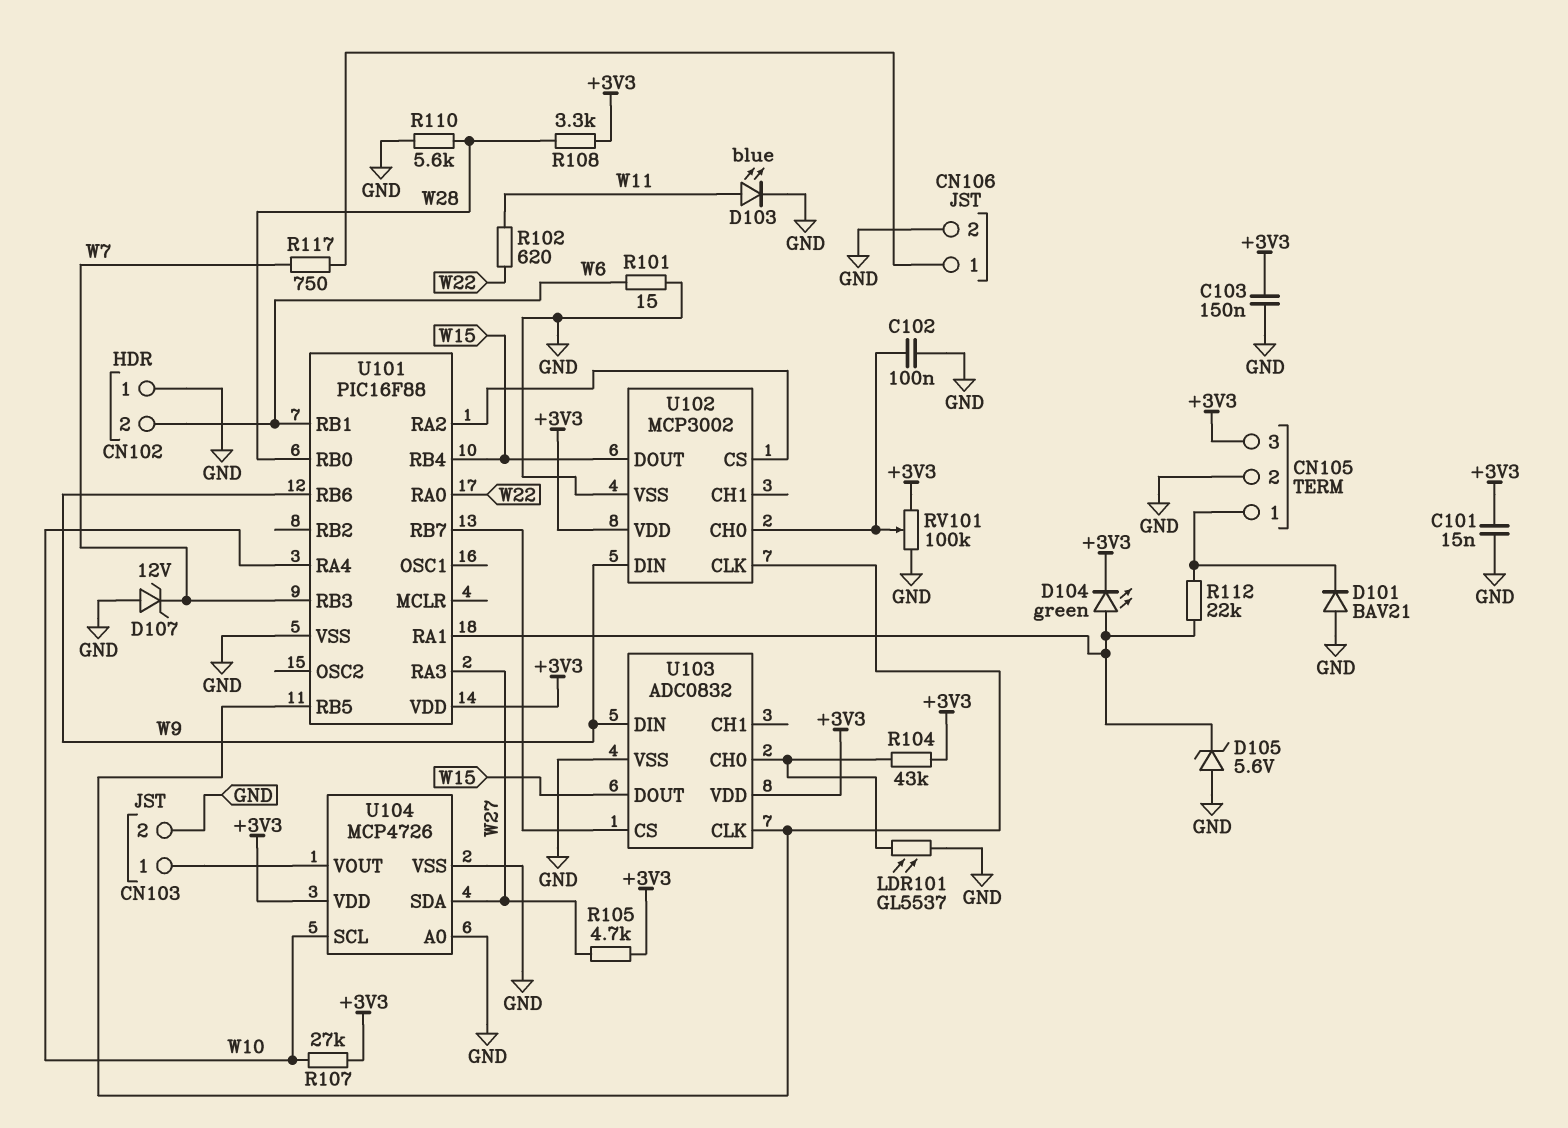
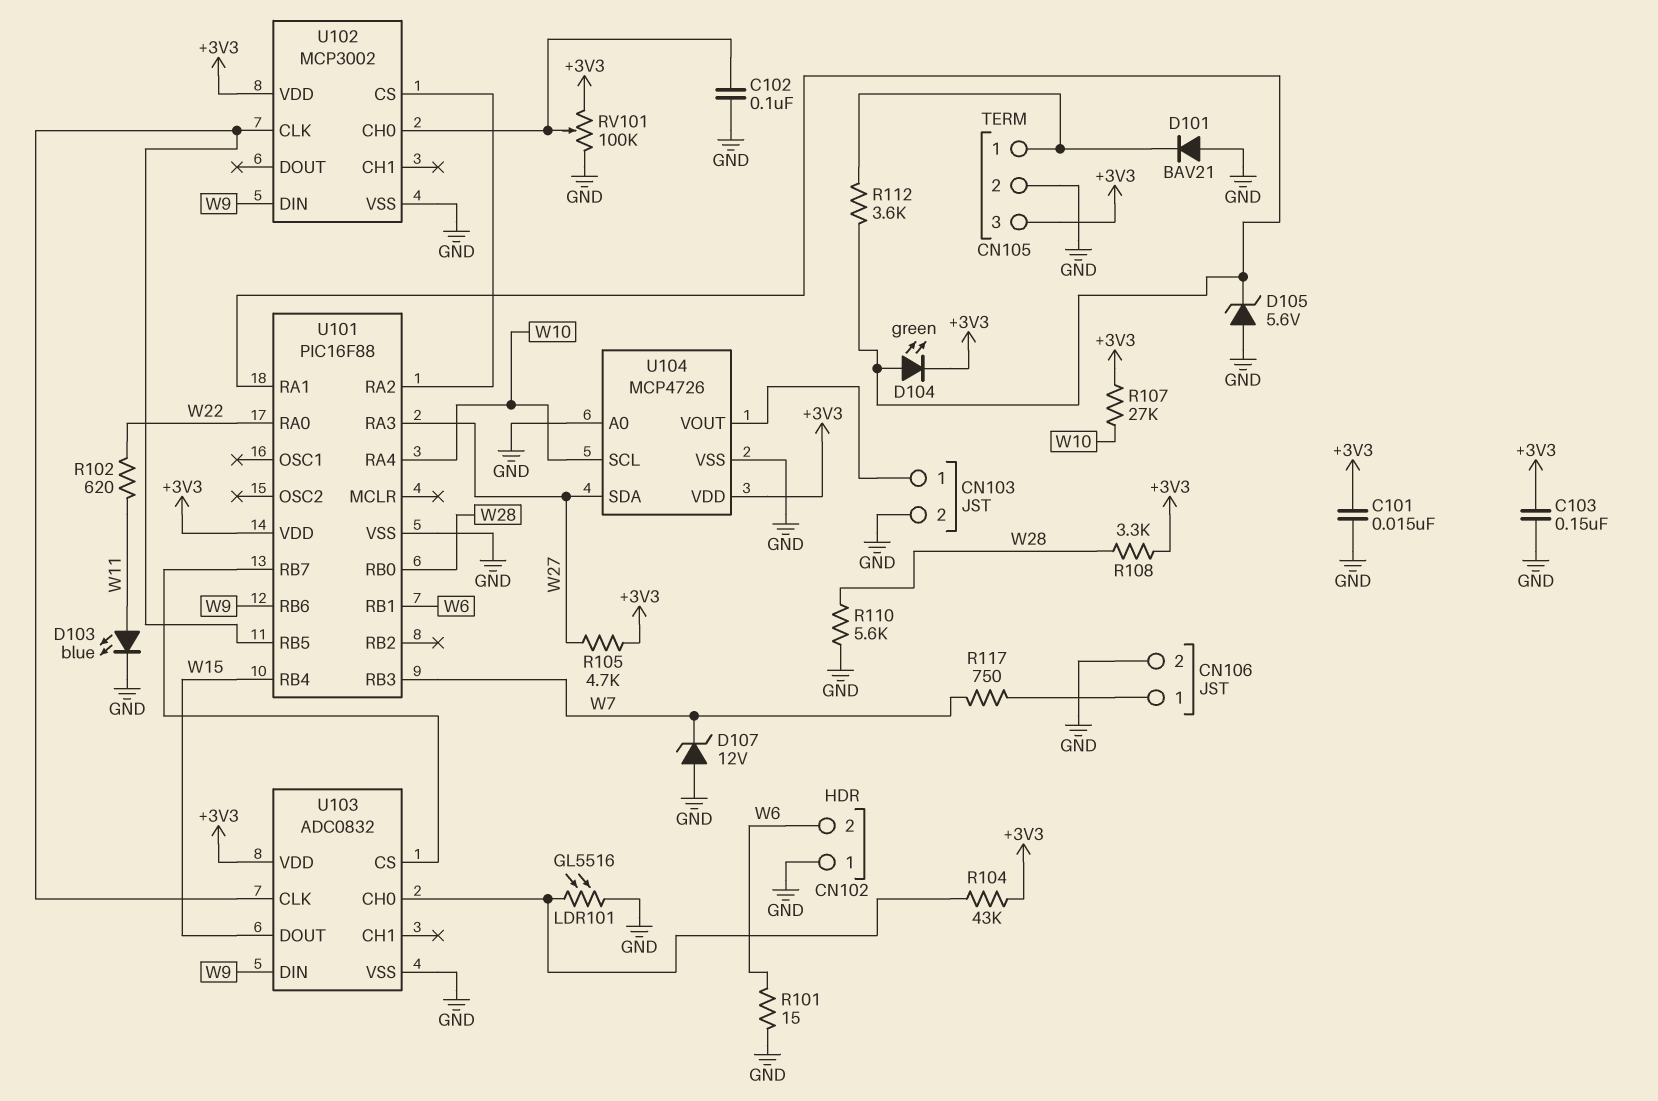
LDR101: GL5537 (GND, U103/CH0) -> GL5516 (GND, U103/CH0)
R112: 22k (CN105/1, U101/RA1) -> 3.6k (CN105/1, U101/RA1)
U102 pin DOUT: W15 -> none

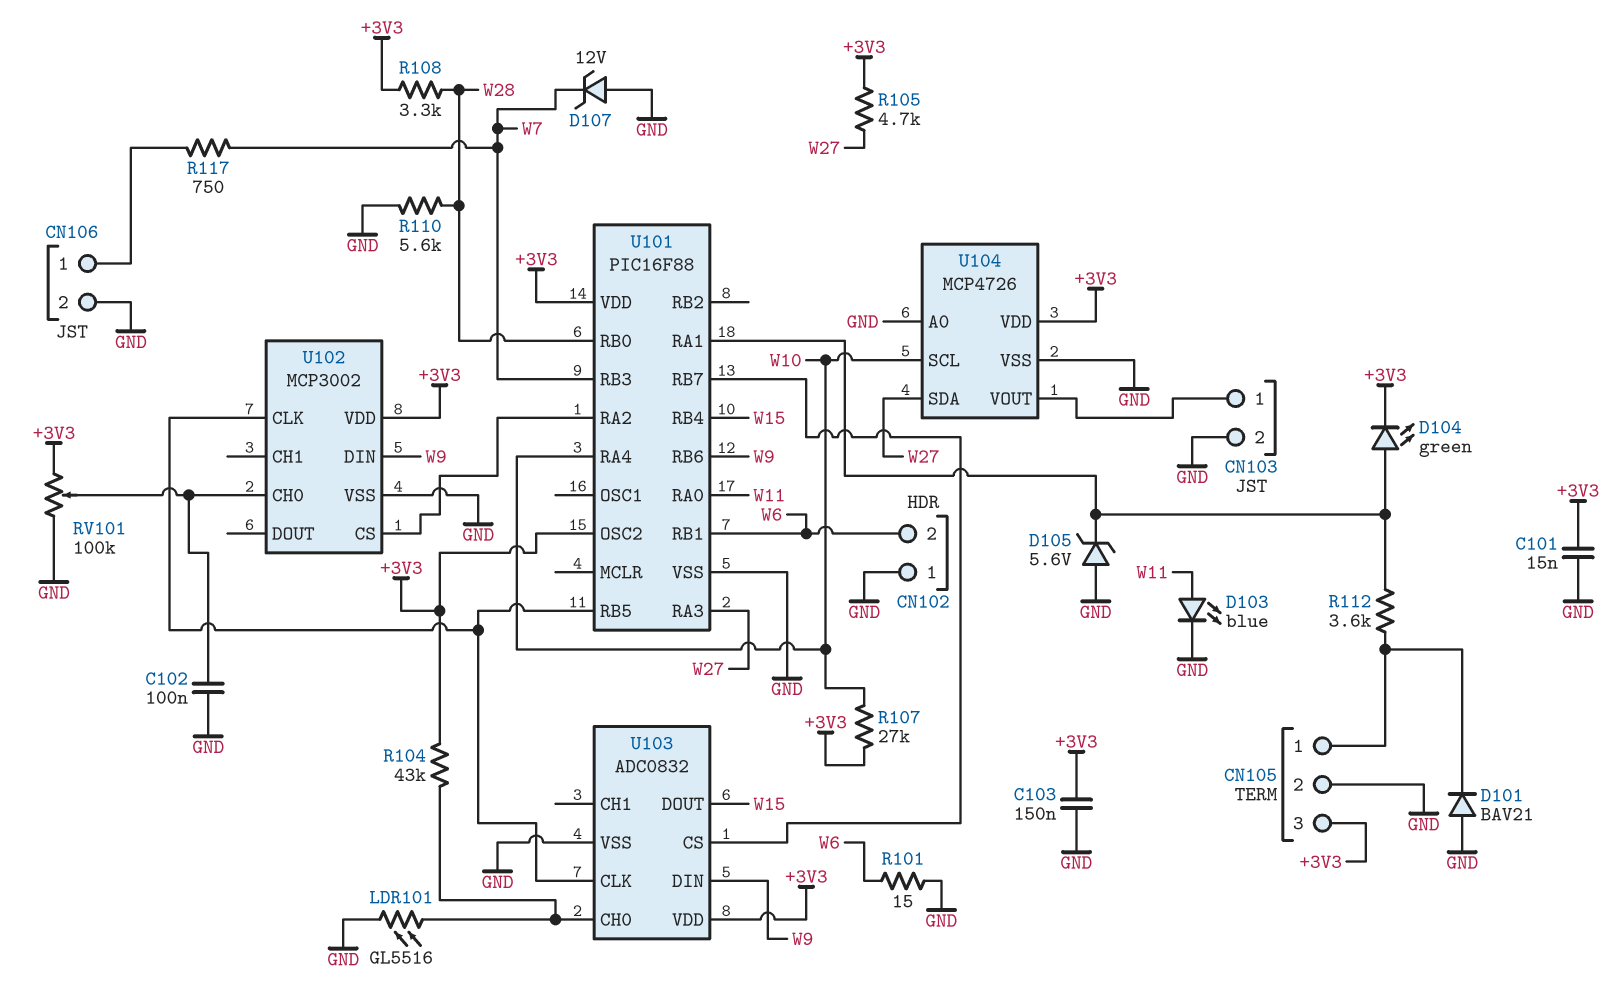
R102: 620 (W11, W22) -> none
U101 pin OSC2: none -> +3V3
U101 pin RA0: W22 -> W11

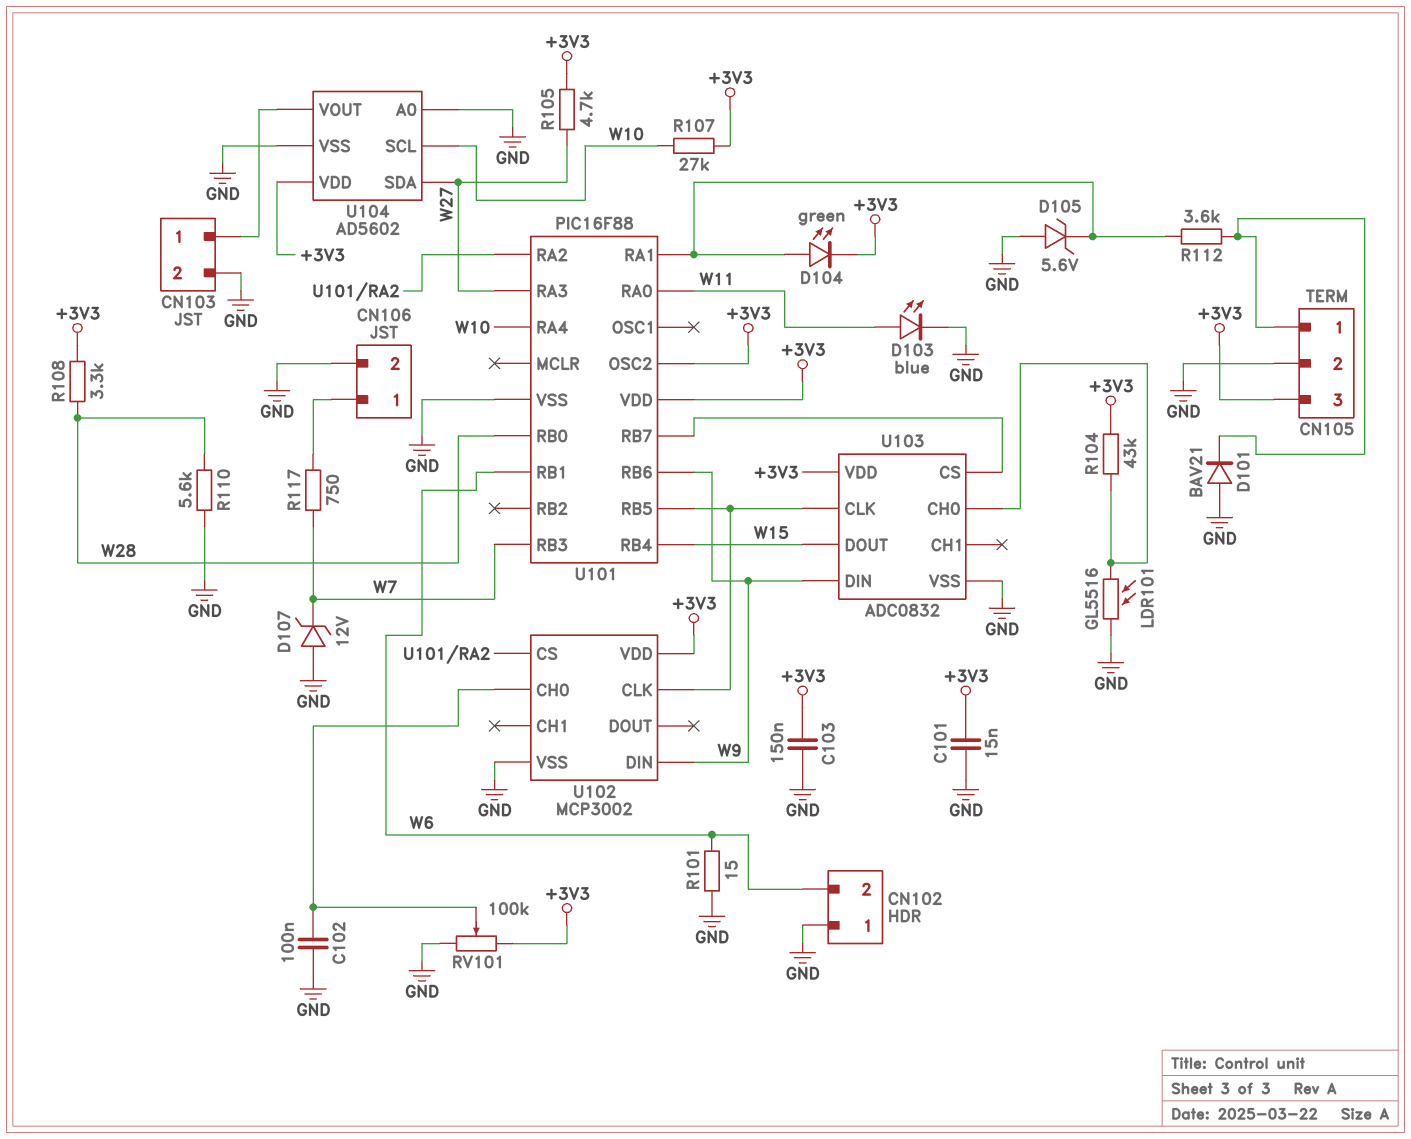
U104: MCP4726 -> AD5602

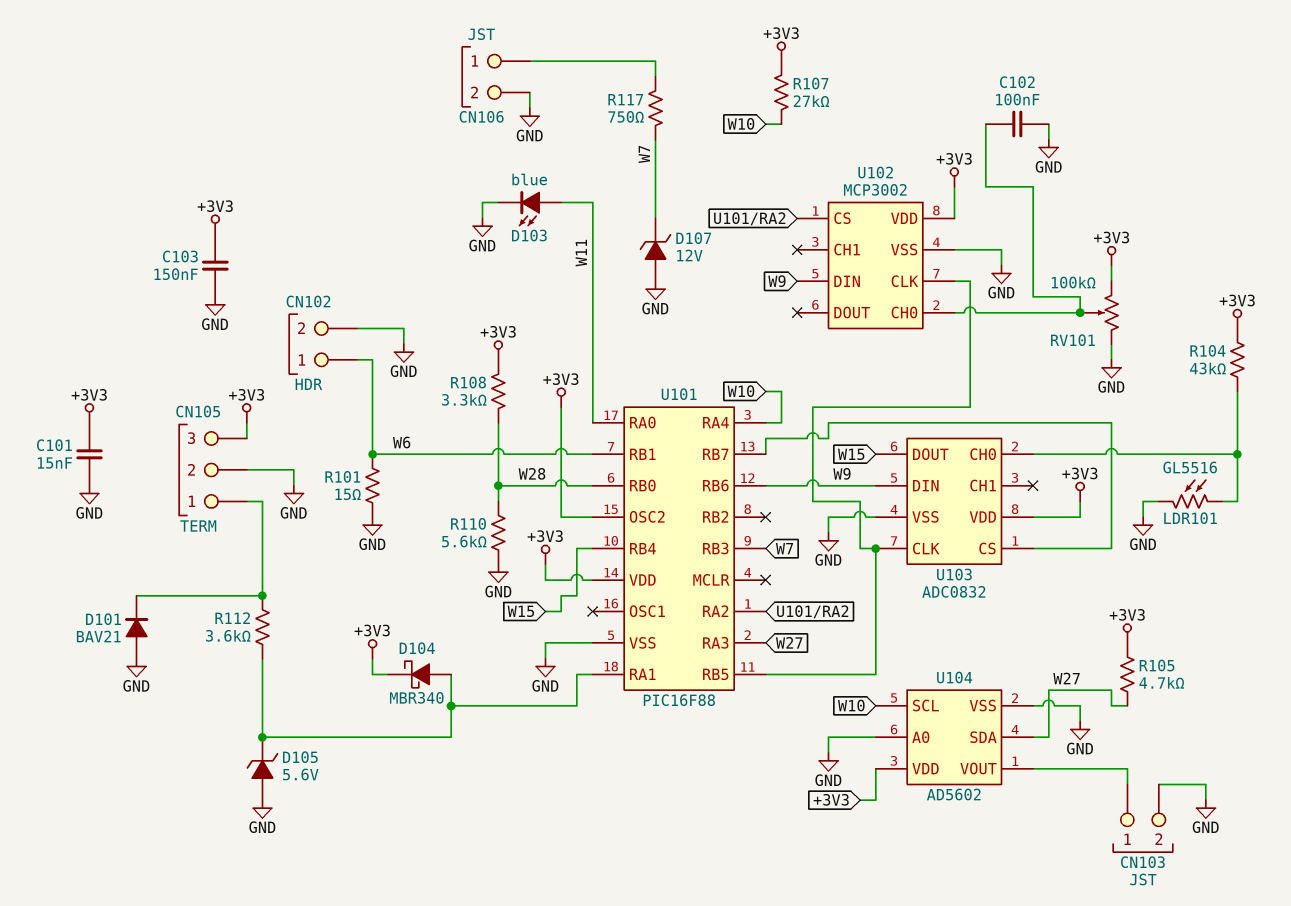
CN102 pin 1: GND -> W6
CN102 pin 2: W6 -> GND
D104: LED green (A U101/RA1, K +3V3) -> schottky MBR340 (A U101/RA1, K +3V3)

